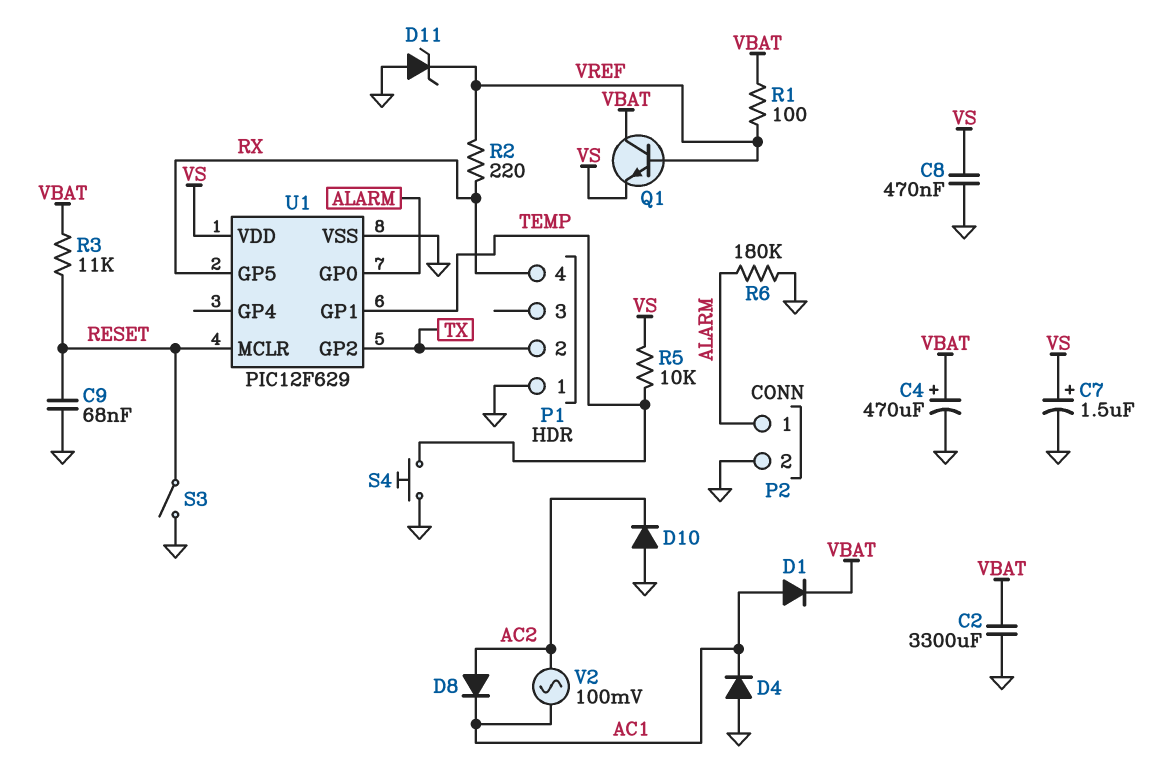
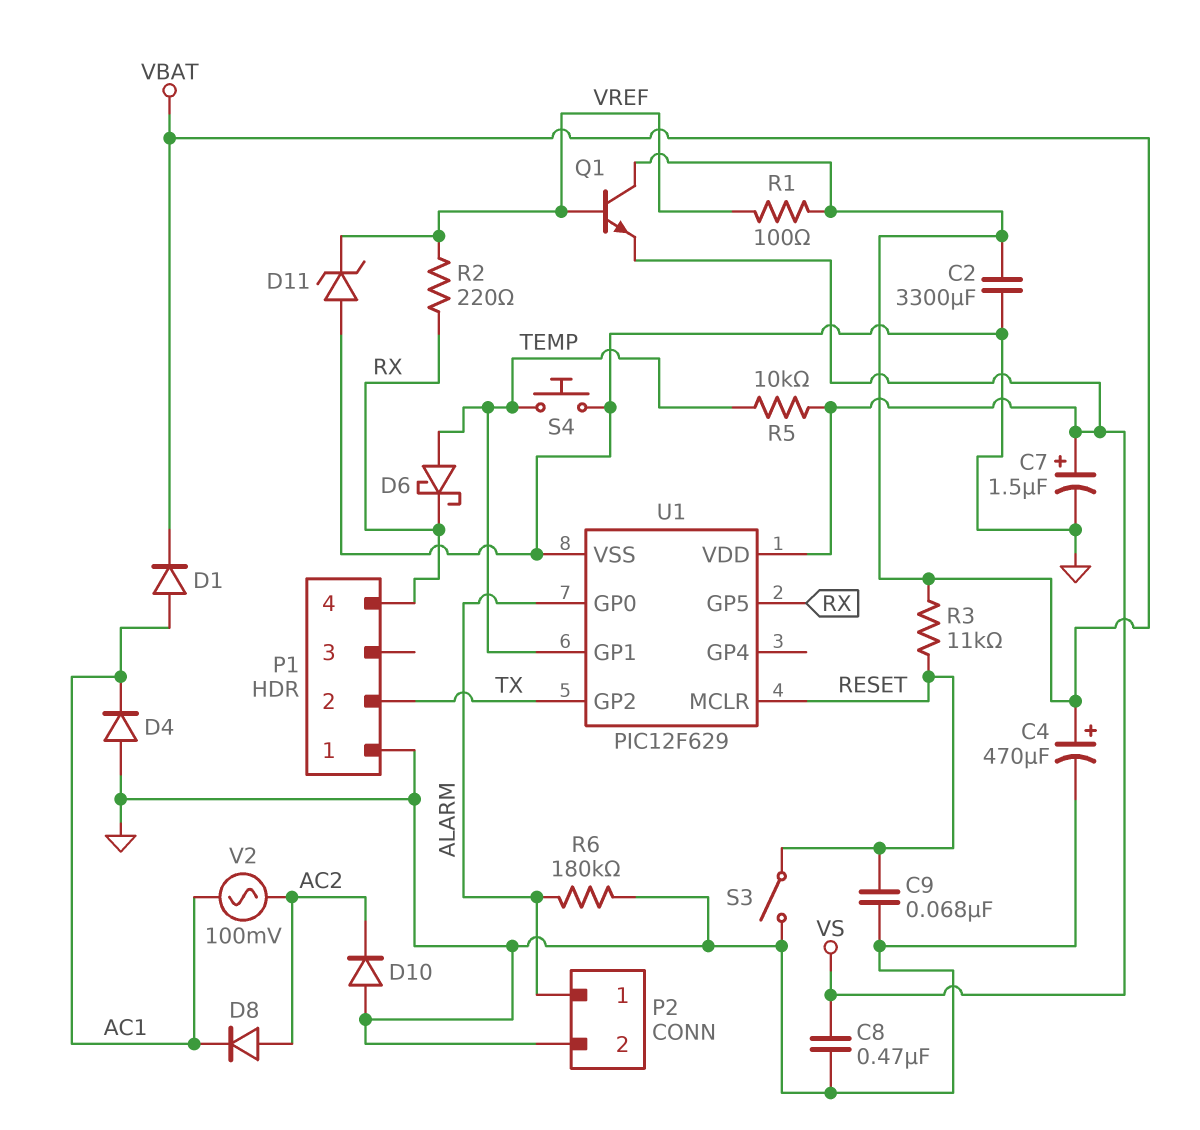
D6: none -> schottky (A TEMP, K RX)

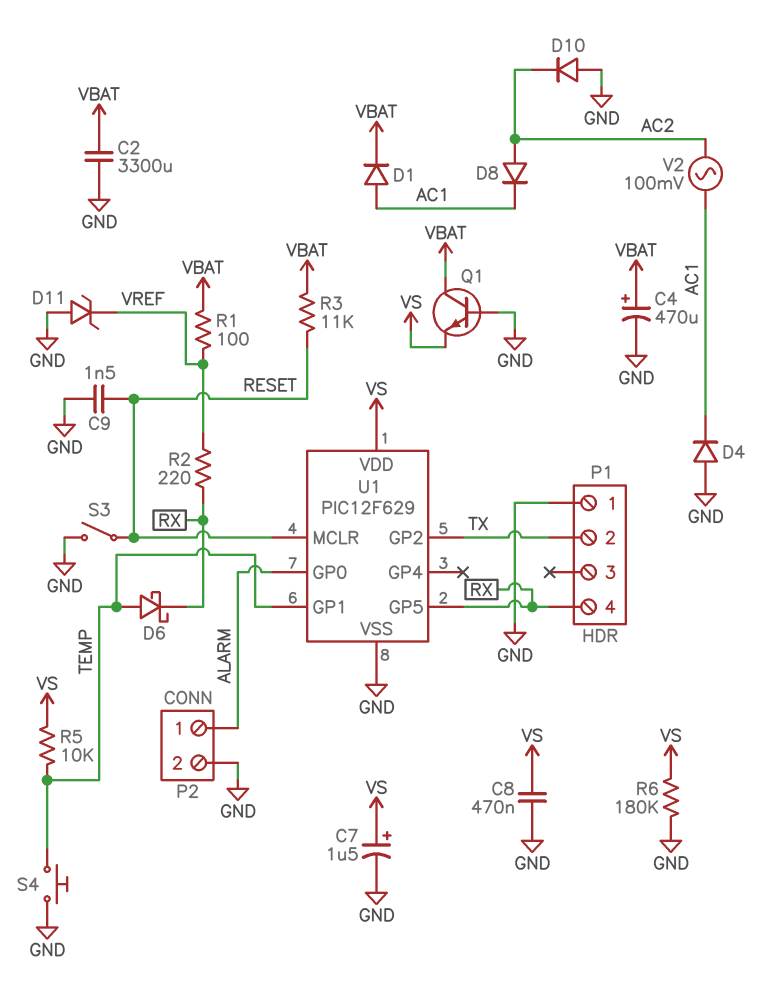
C9: 68nF (GND, RESET) -> 1.5nF (GND, RESET)
Q1: NPN (B VREF, C VBAT, E VS) -> NPN (B GND, C VBAT, E VS)
R6: 180k (ALARM, GND) -> 180k (GND, VS)

